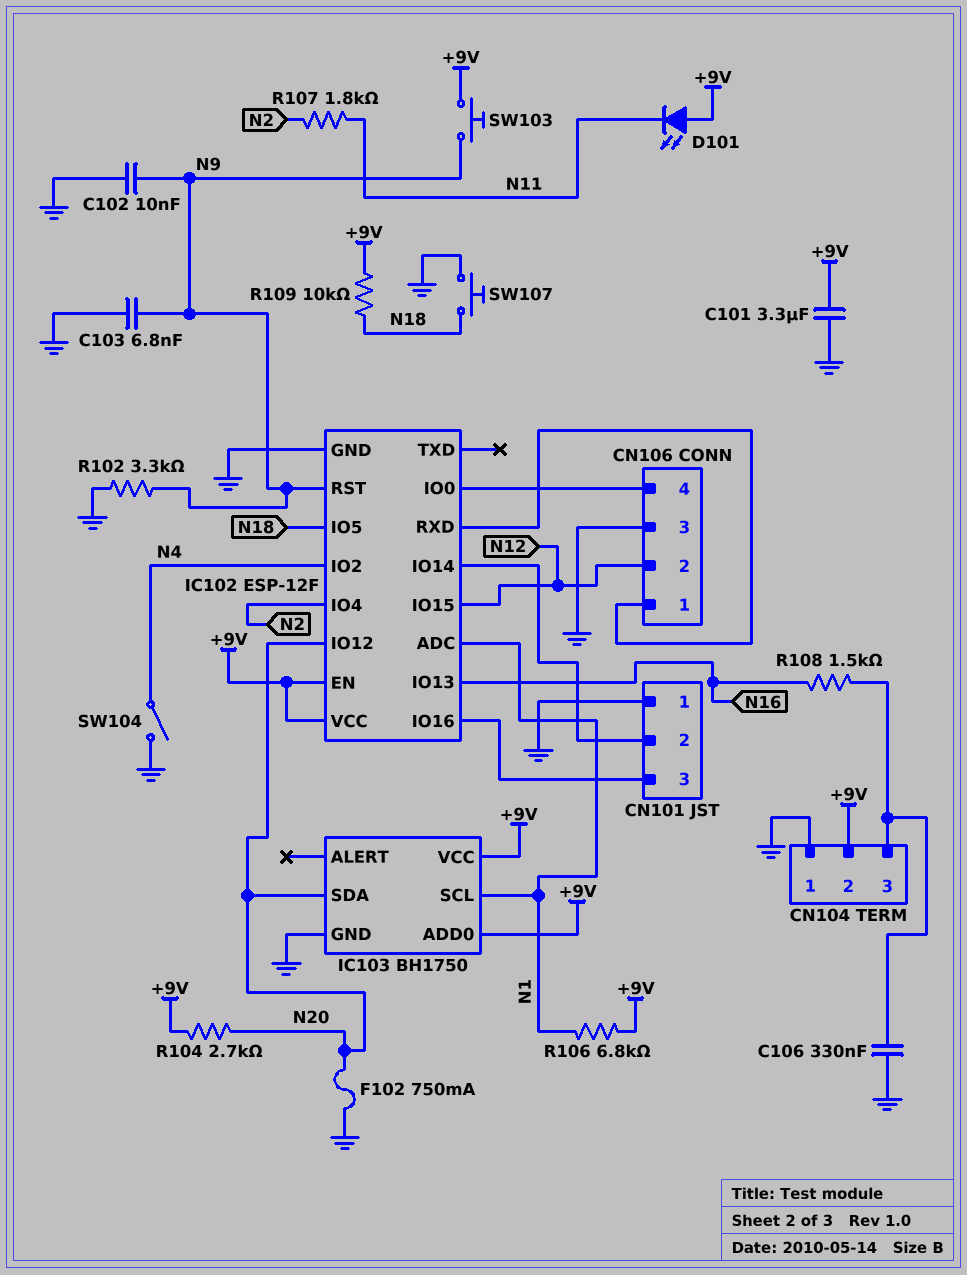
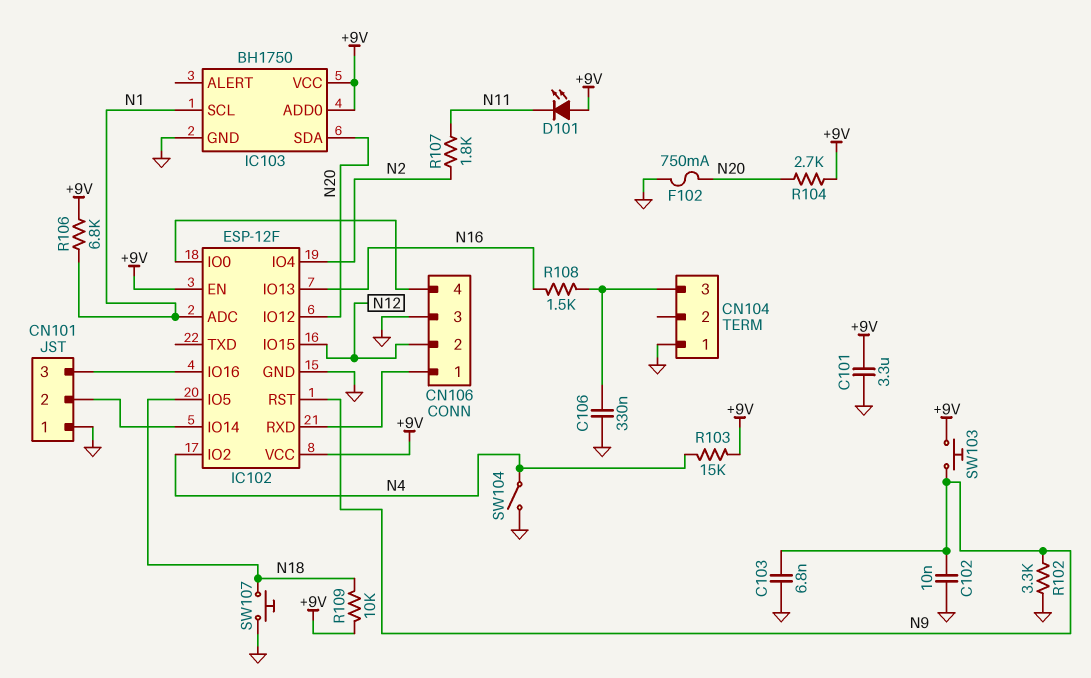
CN104 pin 2: +9V -> none
R103: none -> 15k (+9V, N4)

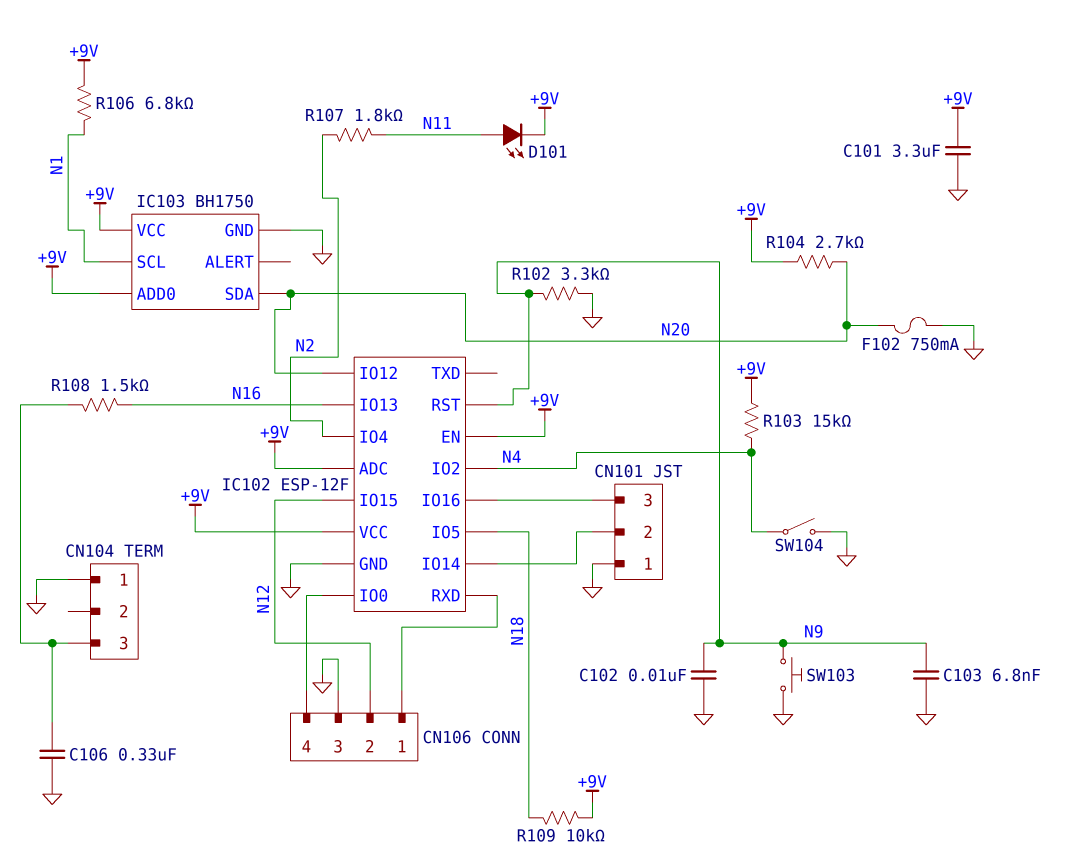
D101: LED (A +9V, K N11) -> LED (A N11, K +9V)
IC102 pin ADC: N1 -> +9V
SW103: button (+9V, N9) -> button (GND, N9)
SW107: button (GND, N18) -> none

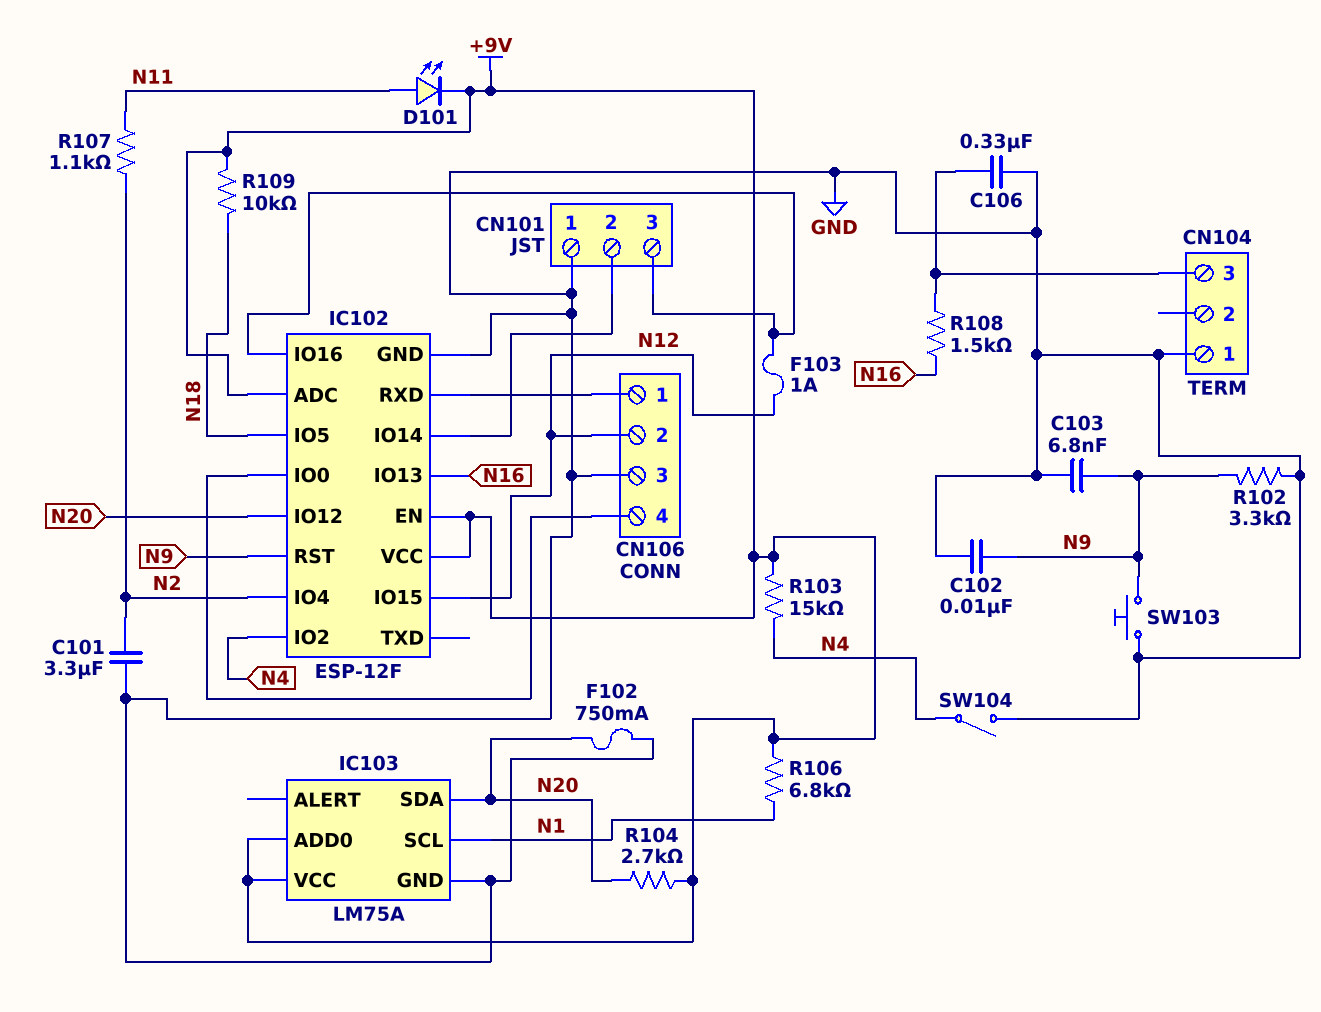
C101: 3.3uF (+9V, GND) -> 3.3uF (GND, N2)
F103: none -> 1A (CN101/3, N12)
IC103: BH1750 -> LM75A
R107: 1.8k (N2, N11) -> 1.1k (N2, N11)

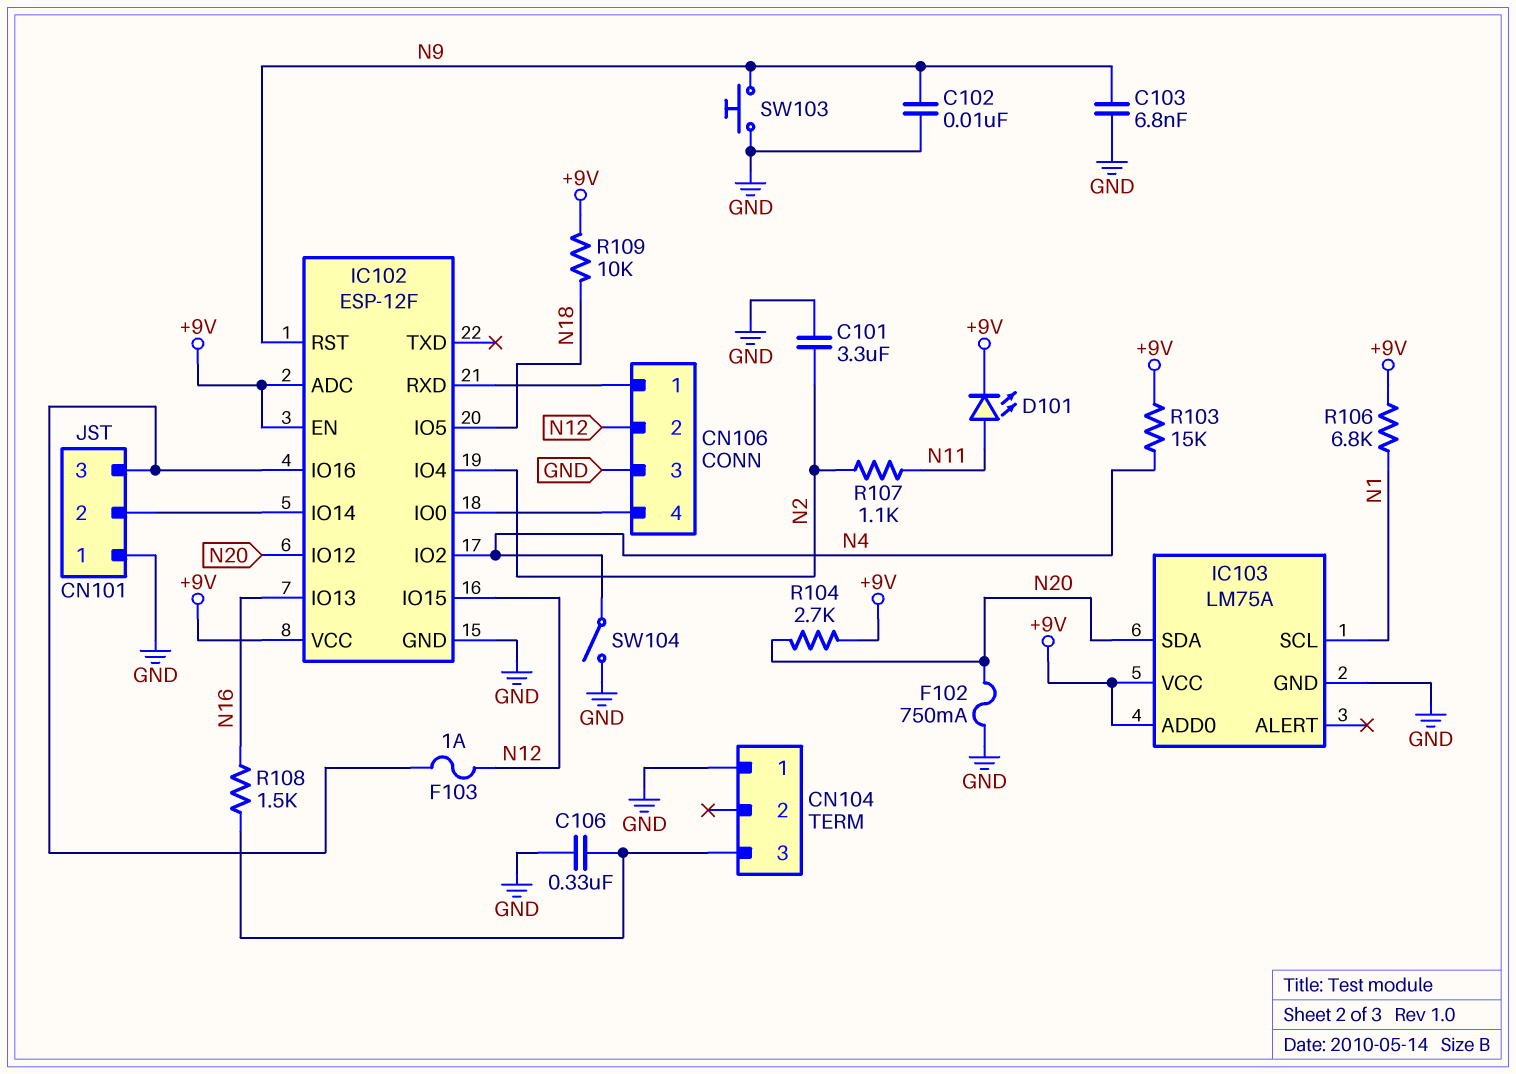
R102: 3.3k (GND, N9) -> none

